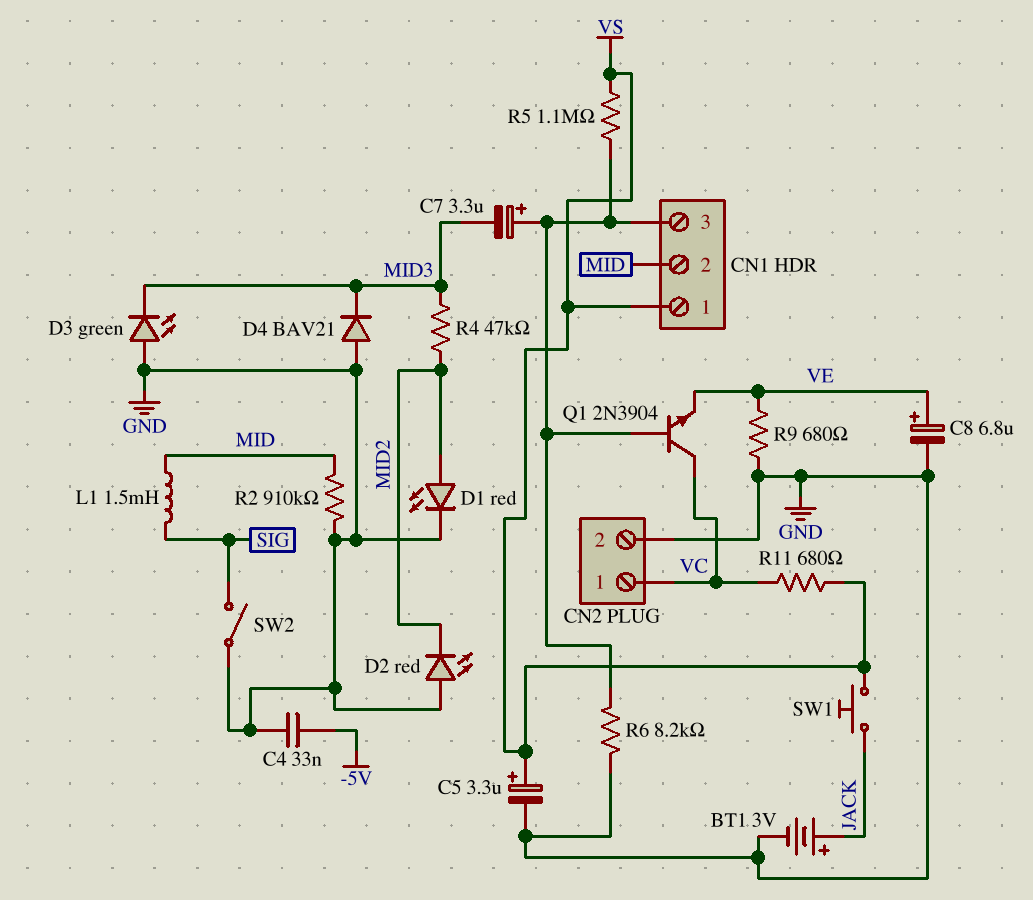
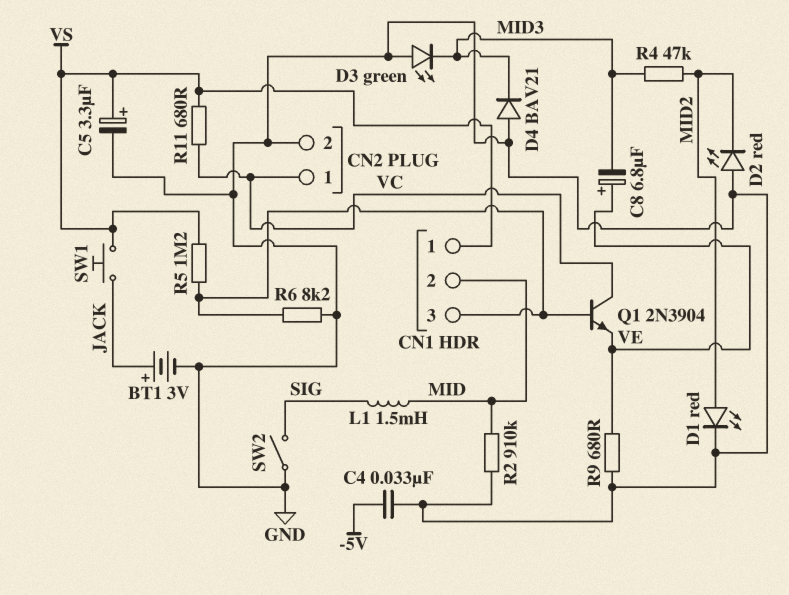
C7: 3.3uF (plus CN1/3, minus MID3) -> none
C8: 6.8uF (plus VE, minus GND) -> 6.8uF (plus VE, minus MID3)
R5: 1.1M (CN1/3, VS) -> 1.2M (CN1/3, VS)

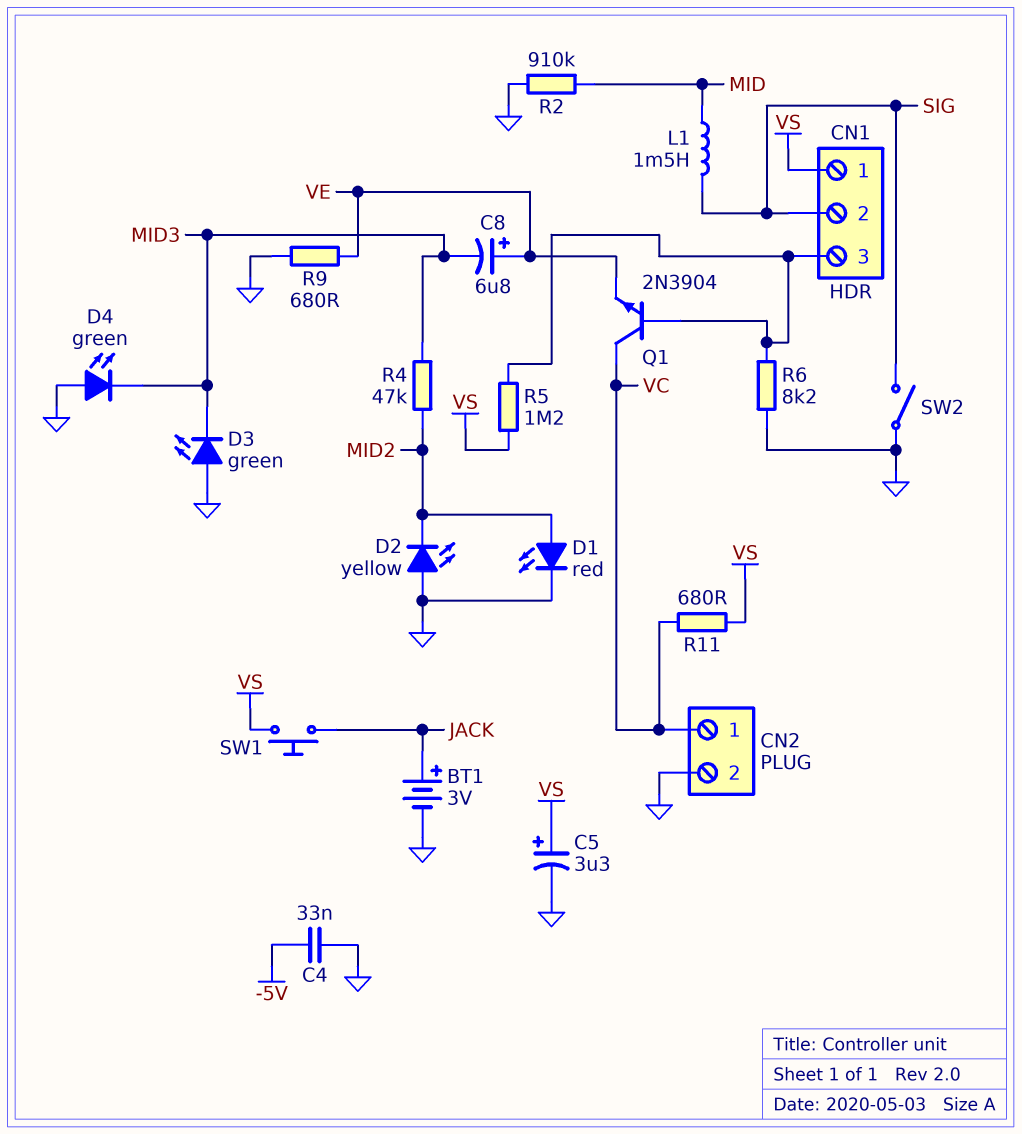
CN1 pin 2: MID -> SIG
D2: LED red (A GND, K MID2) -> LED yellow (A GND, K MID2)
D4: diode BAV21 (A GND, K MID3) -> LED green (A GND, K MID3)

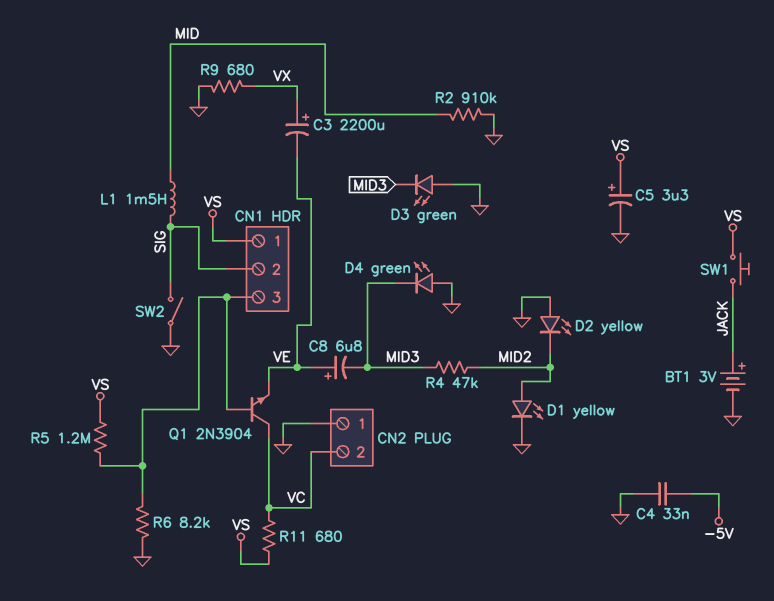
C3: none -> 2200uF (plus VX, minus VE)
CN2 pin 1: VC -> GND
CN2 pin 2: GND -> VC
D1: LED red (A MID2, K GND) -> LED yellow (A MID2, K GND)
R9: 680 (GND, VE) -> 680 (GND, VX)

